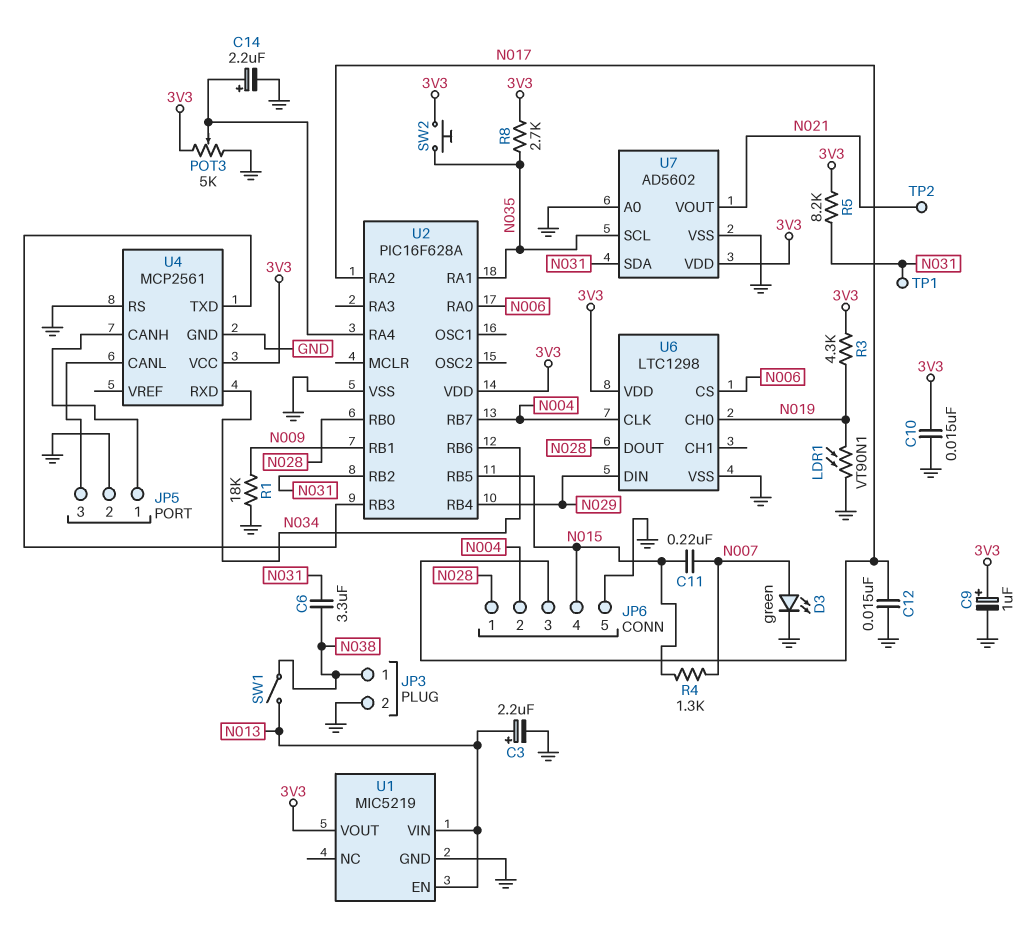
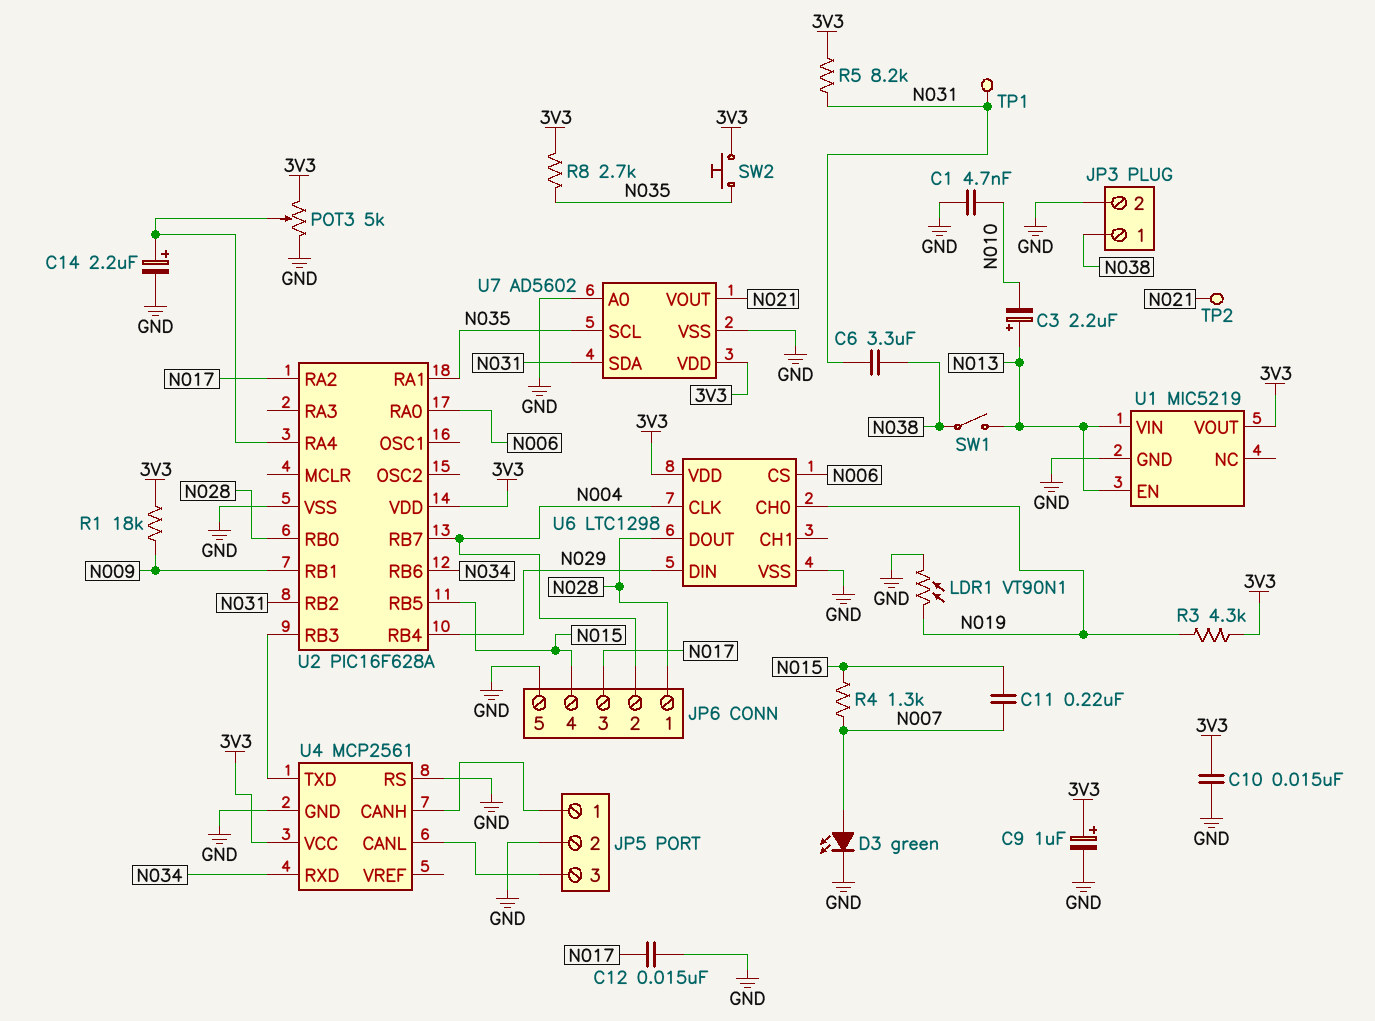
C1: none -> 4.7nF (GND, N010)
C3: 2.2uF (plus N013, minus GND) -> 2.2uF (plus N013, minus N010)
R1: 18k (GND, N009) -> 18k (3V3, N009)

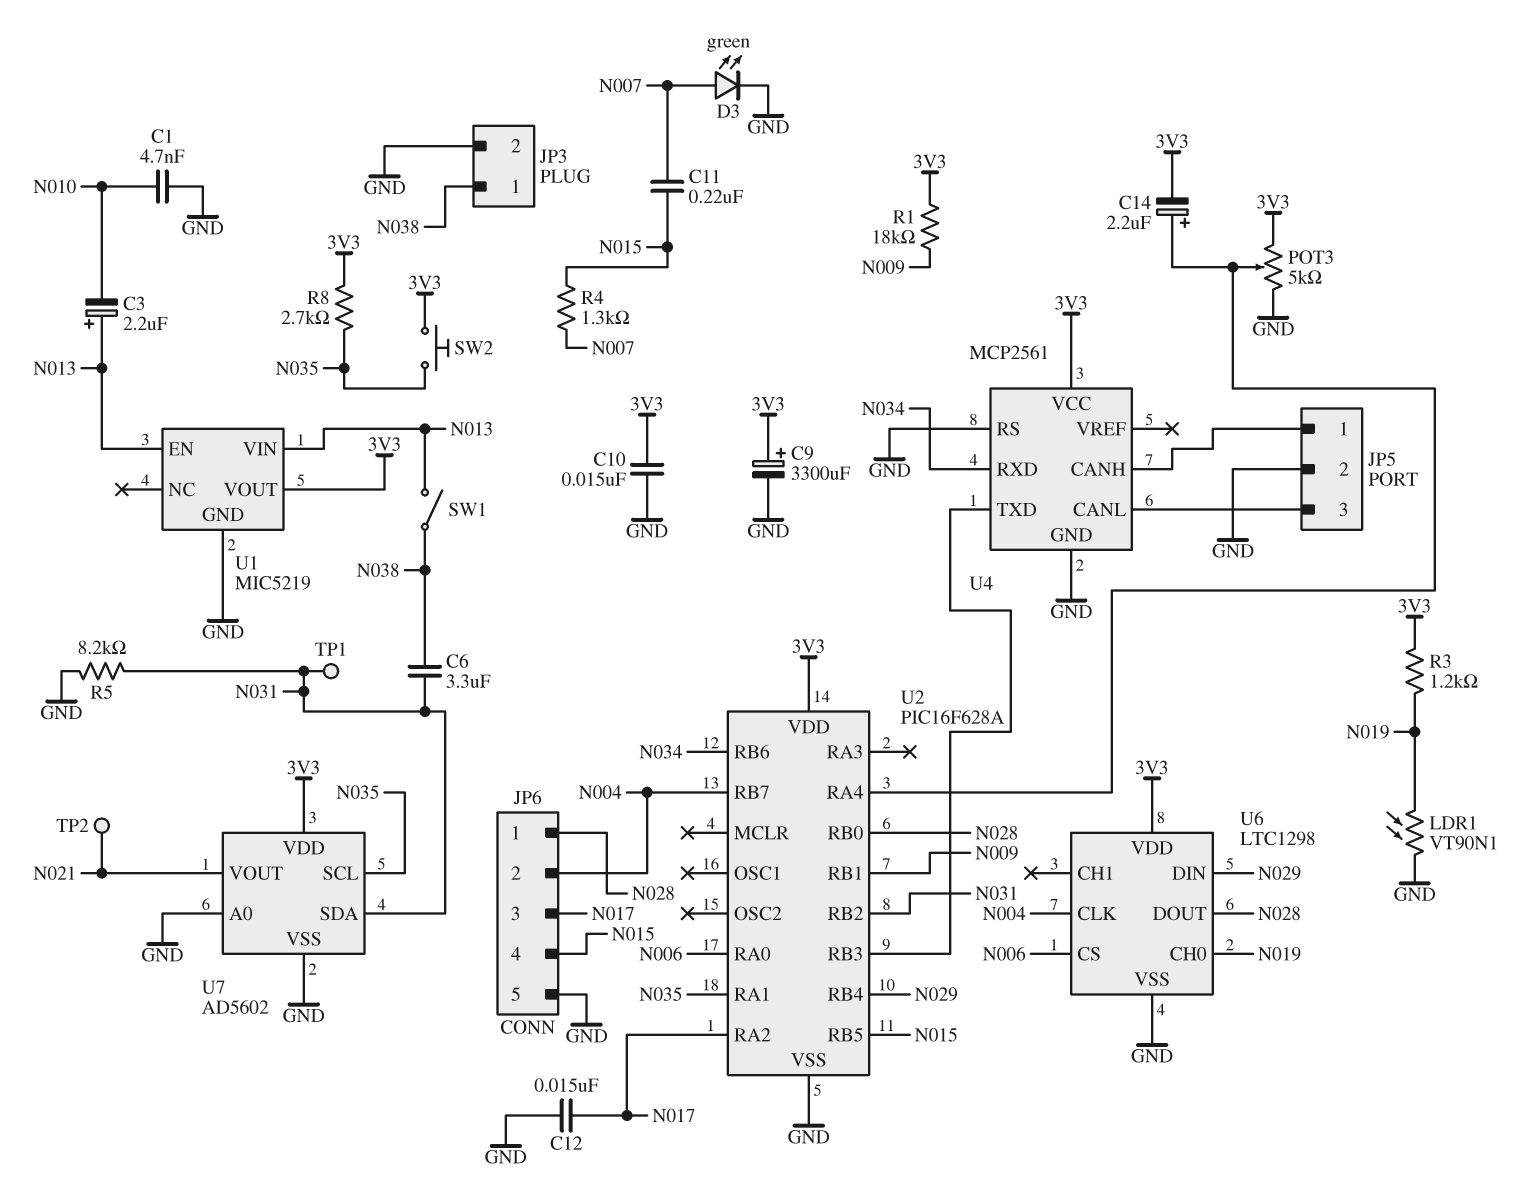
C9: 1uF (plus 3V3, minus GND) -> 3300uF (plus 3V3, minus GND)
C14: 2.2uF (plus U2/RA4, minus GND) -> 2.2uF (plus U2/RA4, minus 3V3)
R3: 4.3k (3V3, N019) -> 1.2k (3V3, N019)
R5: 8.2k (3V3, N031) -> 8.2k (GND, N031)

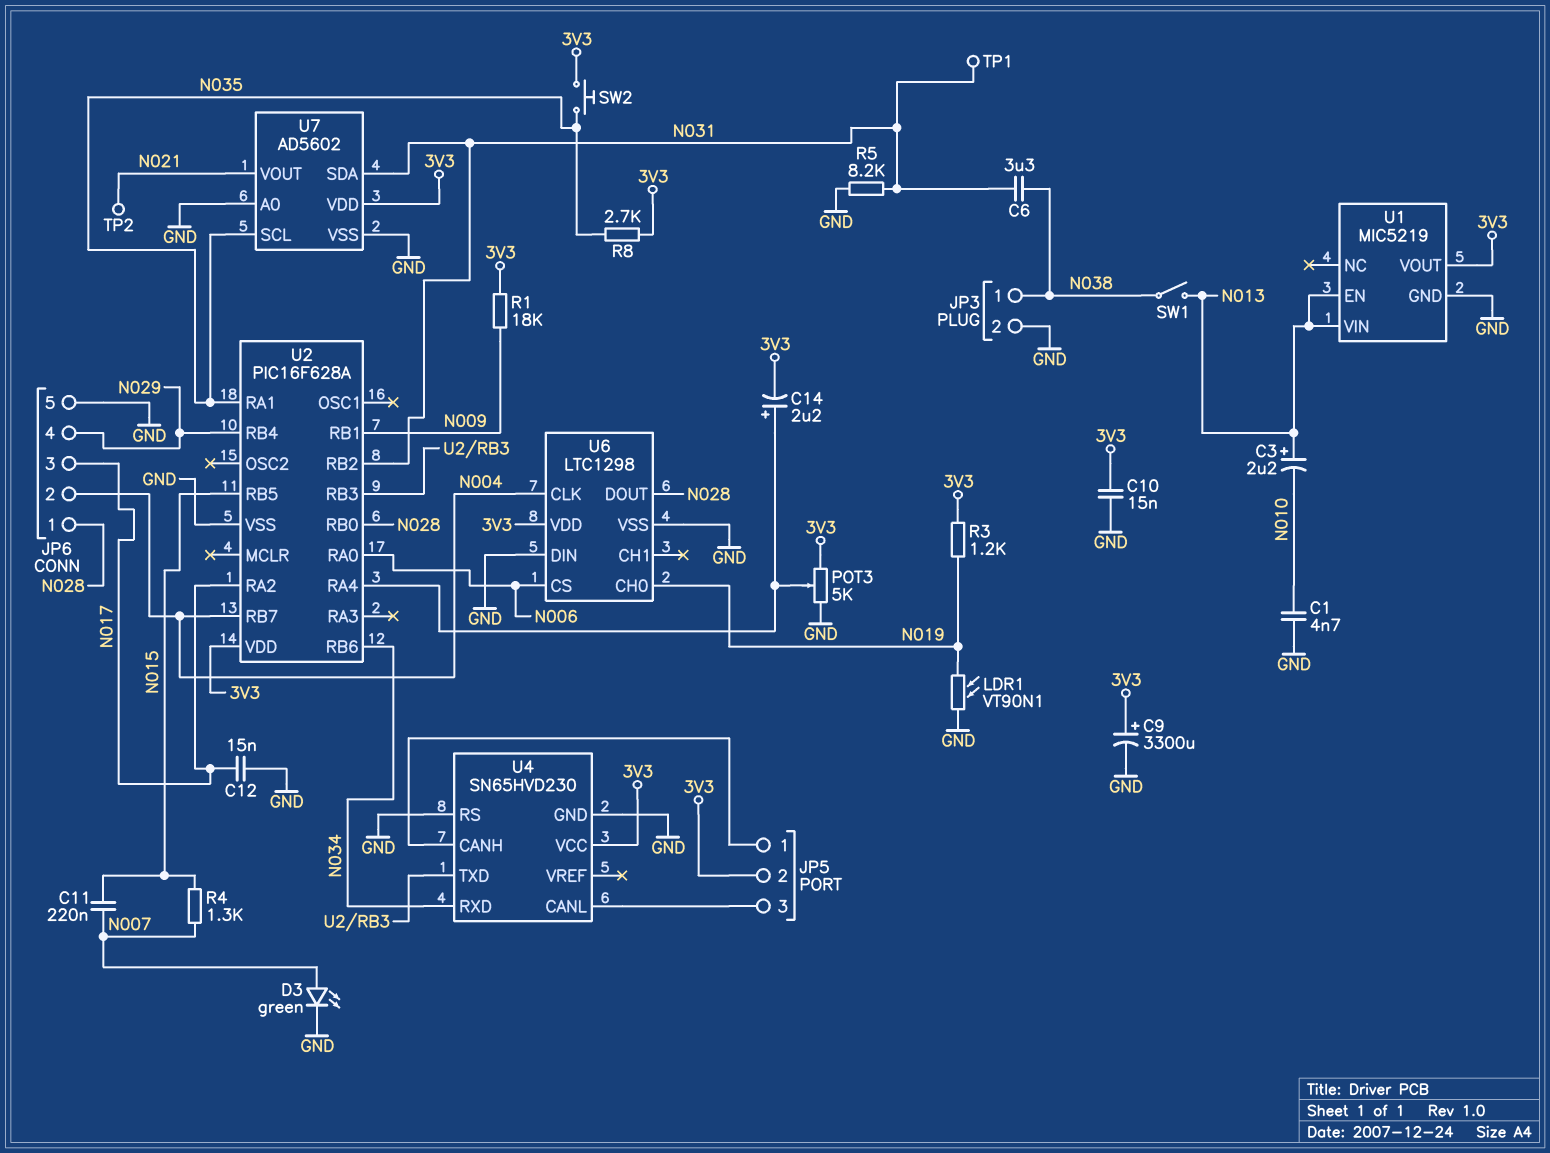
JP5 pin 2: GND -> 3V3
JP6 pin 4: N015 -> N029
U4: MCP2561 -> SN65HVD230
U6 pin DIN: N029 -> GND

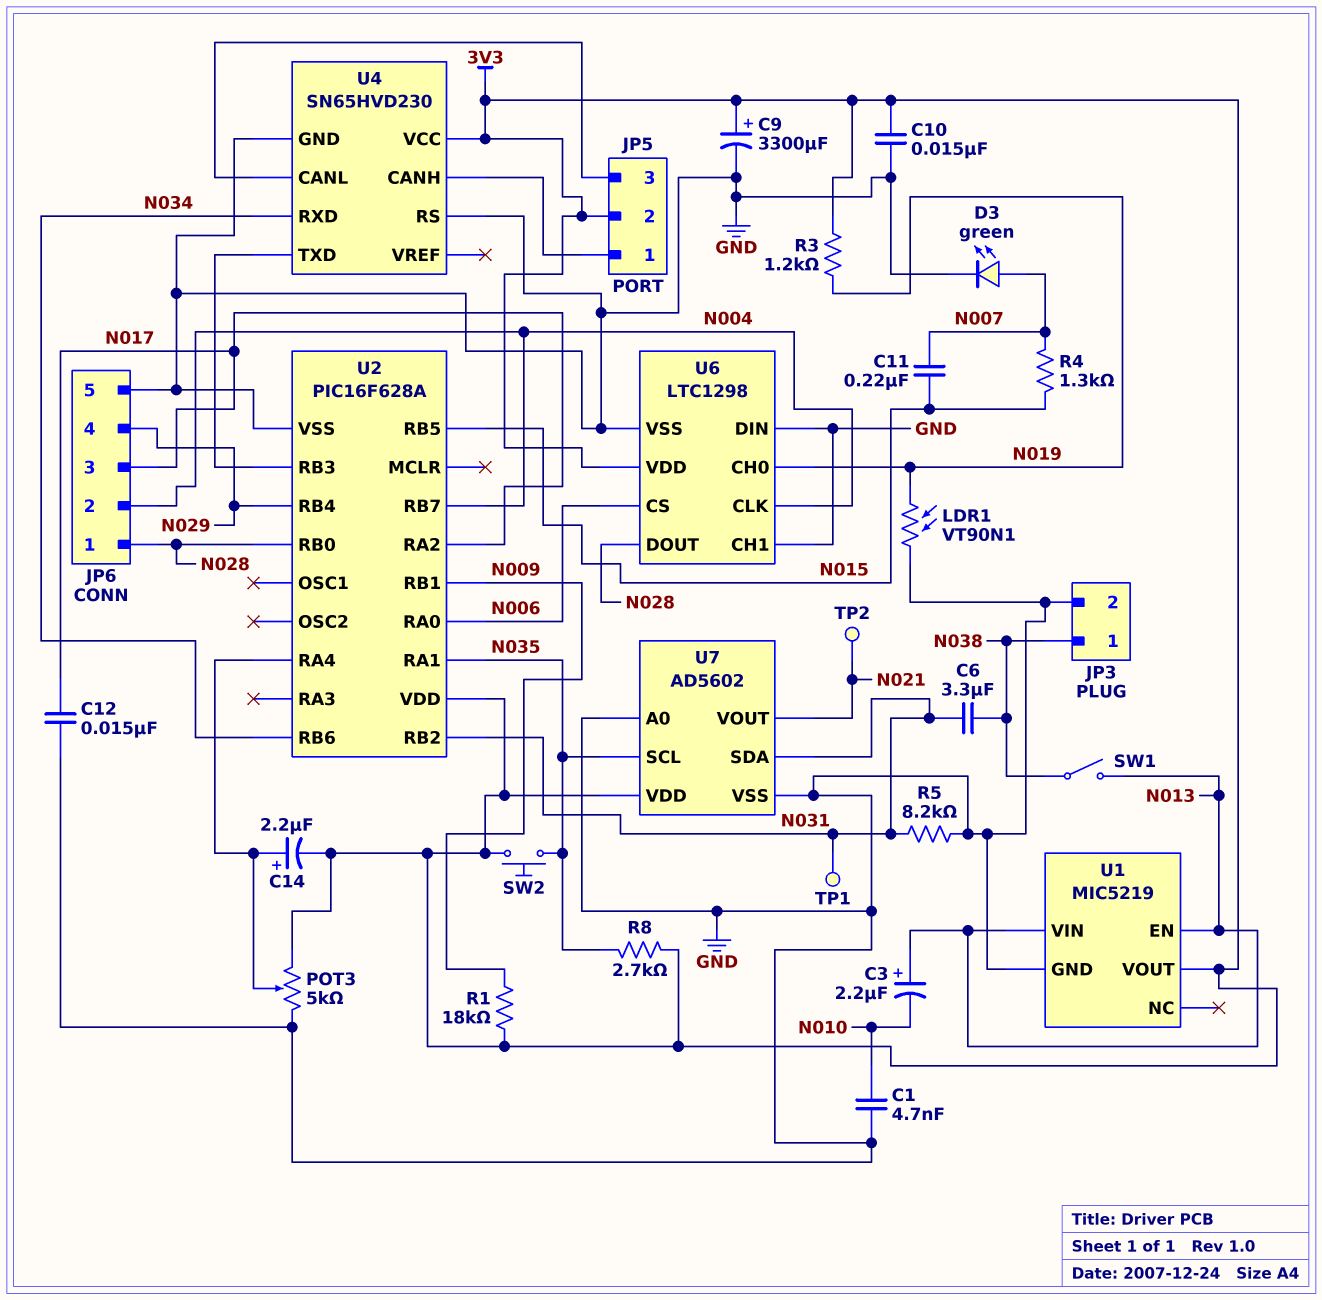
U6 pin CH1: none -> GND

